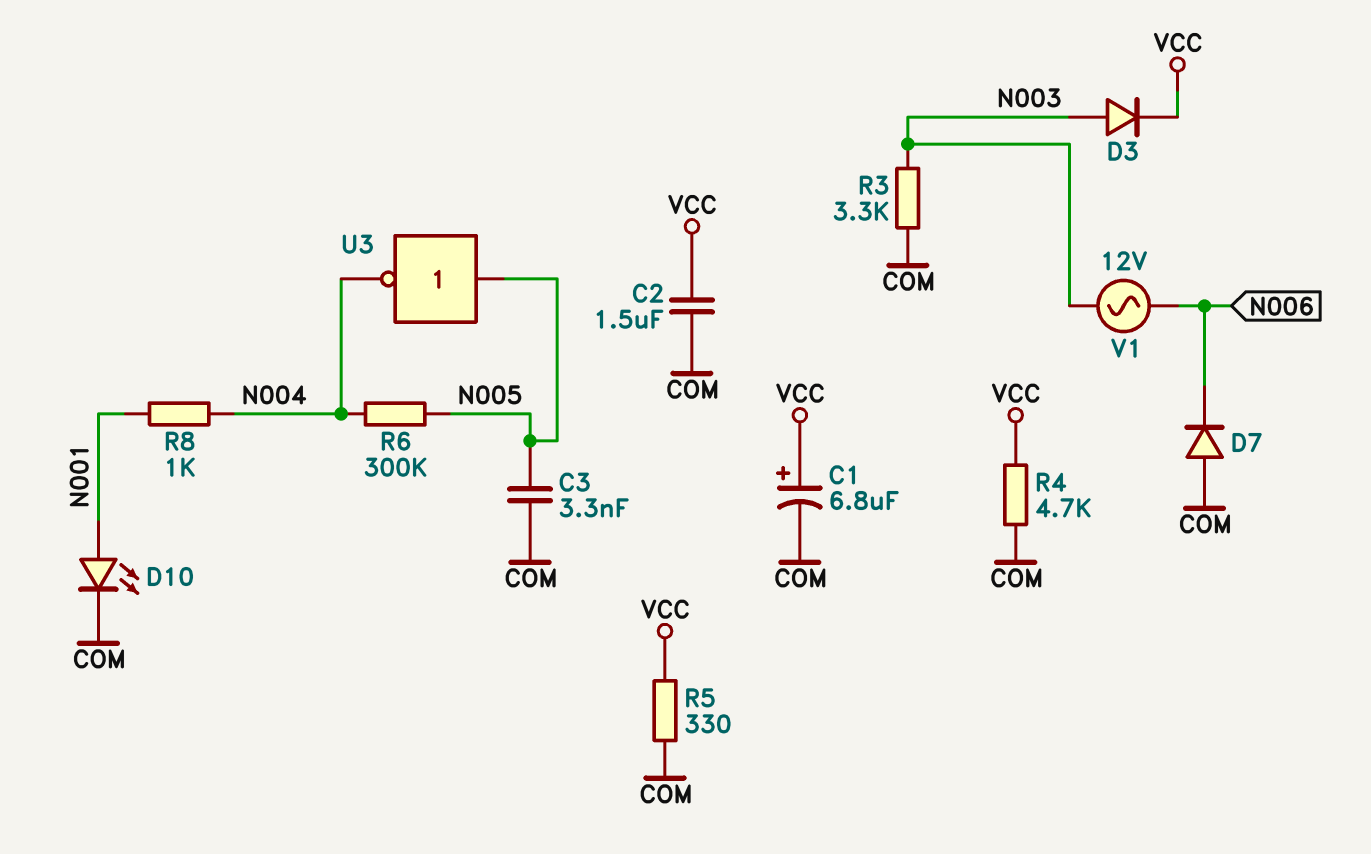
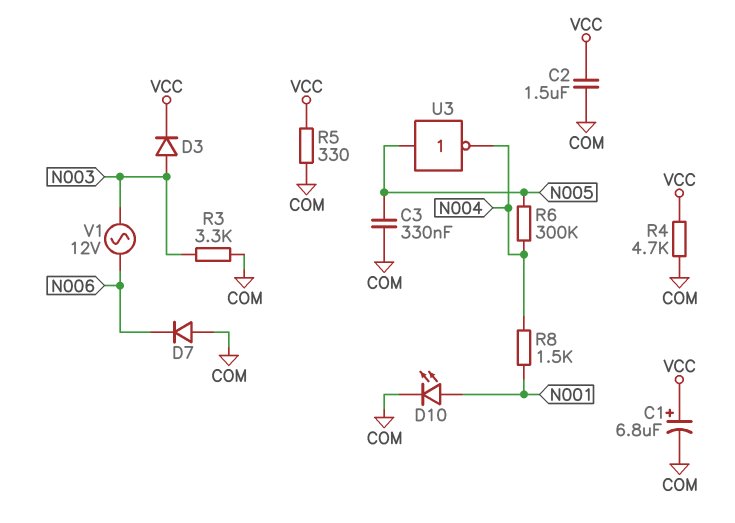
C3: 3.3nF (COM, N005) -> 330nF (COM, N005)
R8: 1k (N001, N004) -> 1.5k (N001, N004)

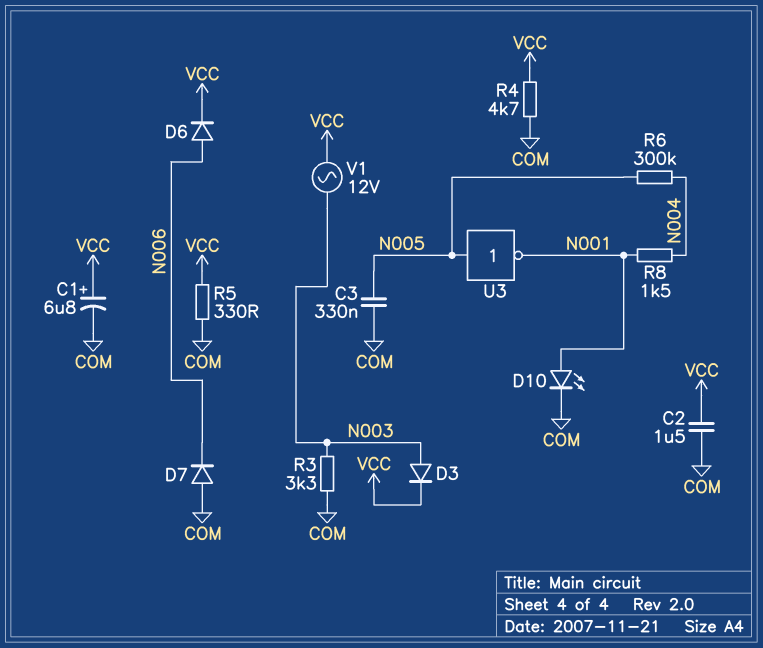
D6: none -> diode (A N006, K VCC)
U3: NOT (in N005, out N004) -> NOT (in N005, out N001)
V1: AC 12V (N003, N006) -> AC 12V (N003, VCC)

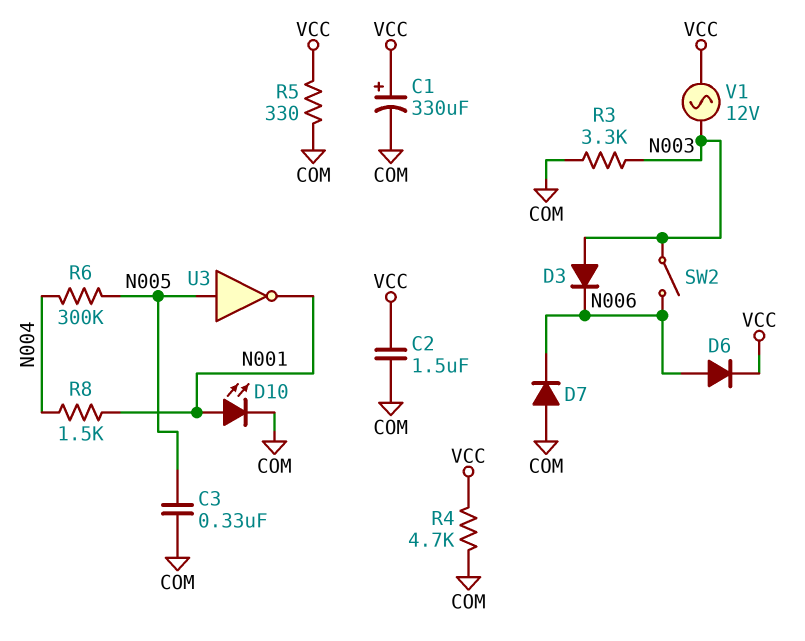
C1: 6.8uF (plus VCC, minus COM) -> 330uF (plus VCC, minus COM)
D3: diode (A N003, K VCC) -> diode (A N003, K N006)
SW2: none -> switch (N003, N006)

